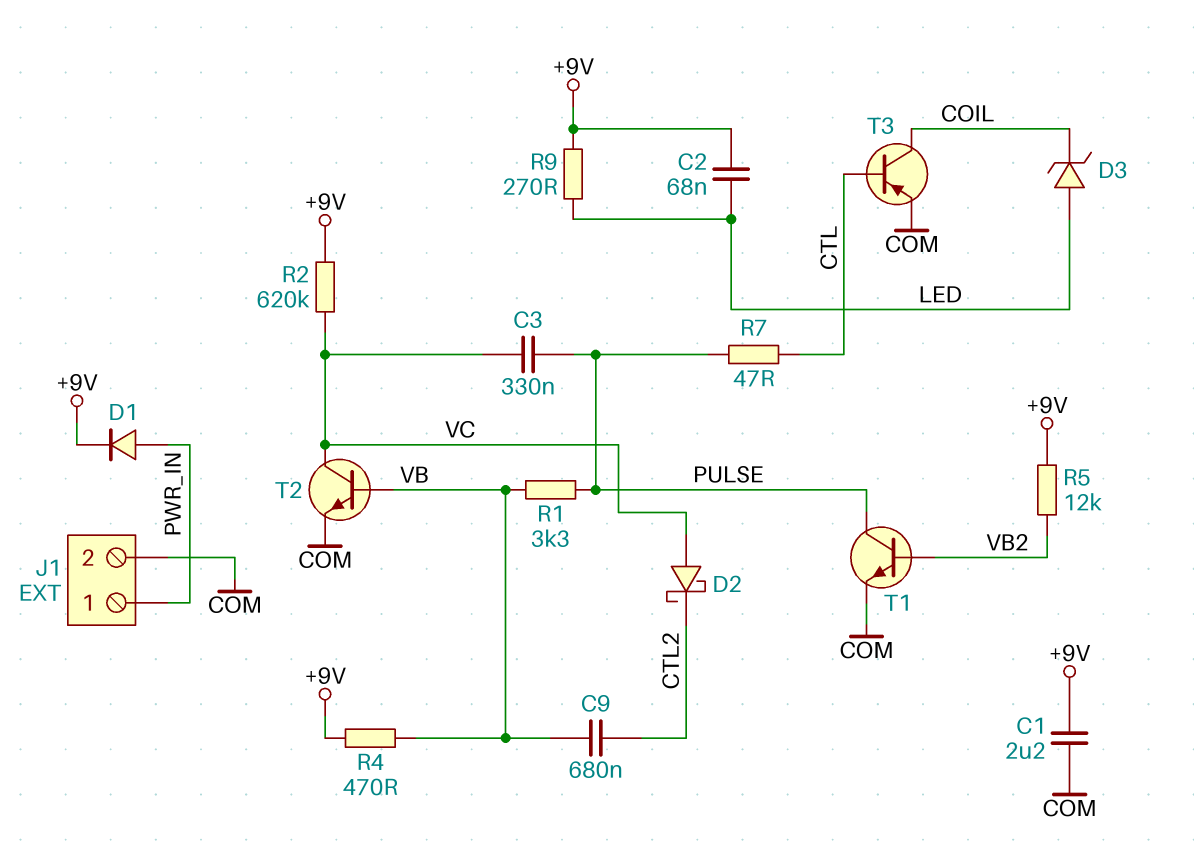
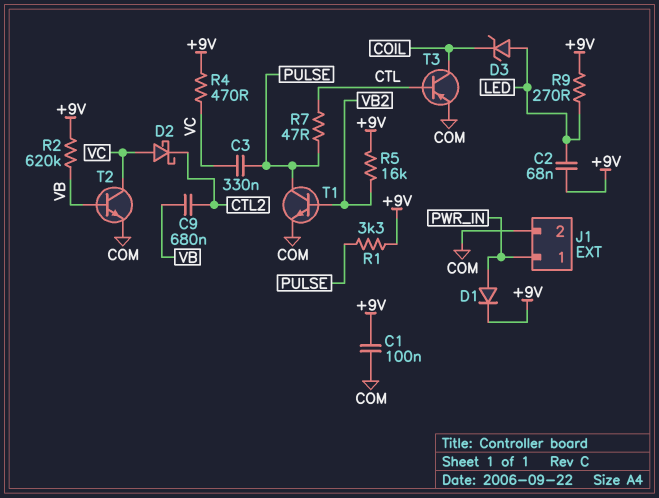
C1: 2.2uF (+9V, COM) -> 100nF (+9V, COM)
R1: 3.3k (PULSE, VB) -> 3.3k (+9V, PULSE)
R2: 620k (+9V, VC) -> 620k (+9V, VB)
R4: 470 (+9V, VB) -> 470 (+9V, VC)
R5: 12k (+9V, VB2) -> 16k (+9V, VB2)

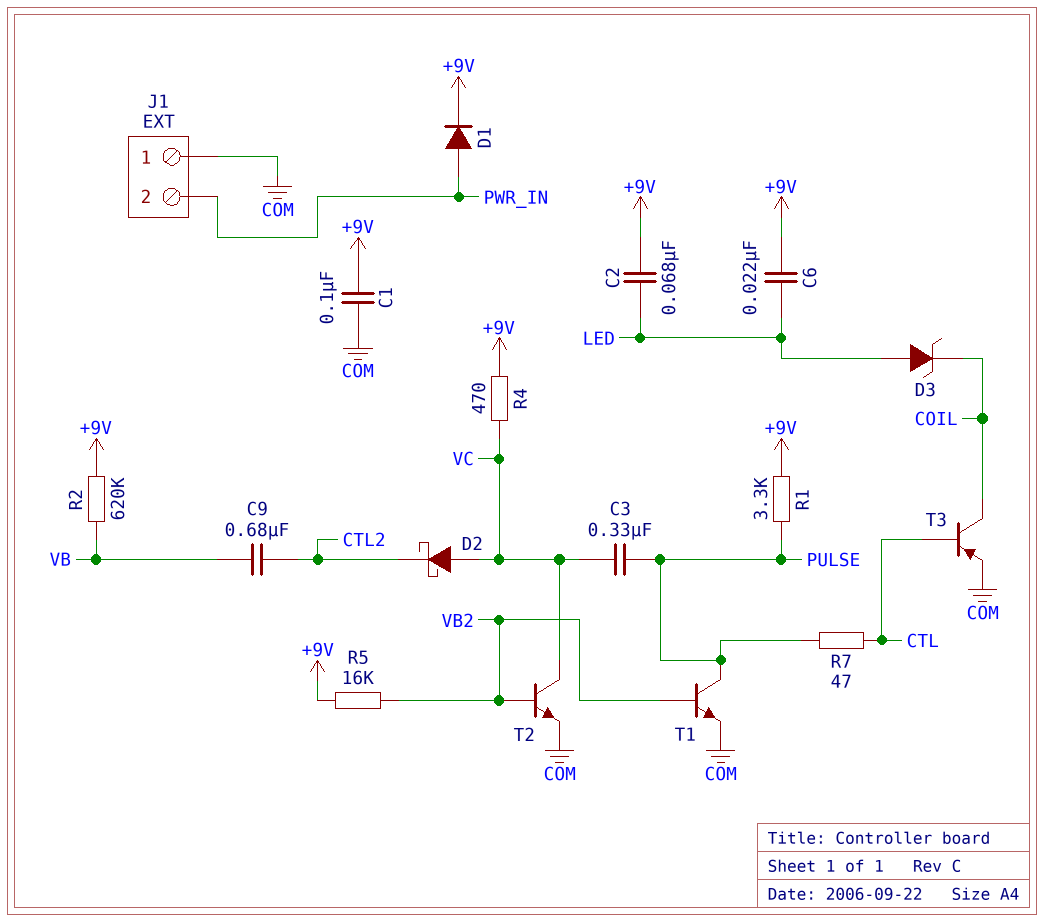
C6: none -> 22nF (+9V, LED)
J1 pin 1: PWR_IN -> COM
J1 pin 2: COM -> PWR_IN
R9: 270 (+9V, LED) -> none
T2: NPN (B VB, C VC, E COM) -> NPN (B VB2, C VC, E COM)

